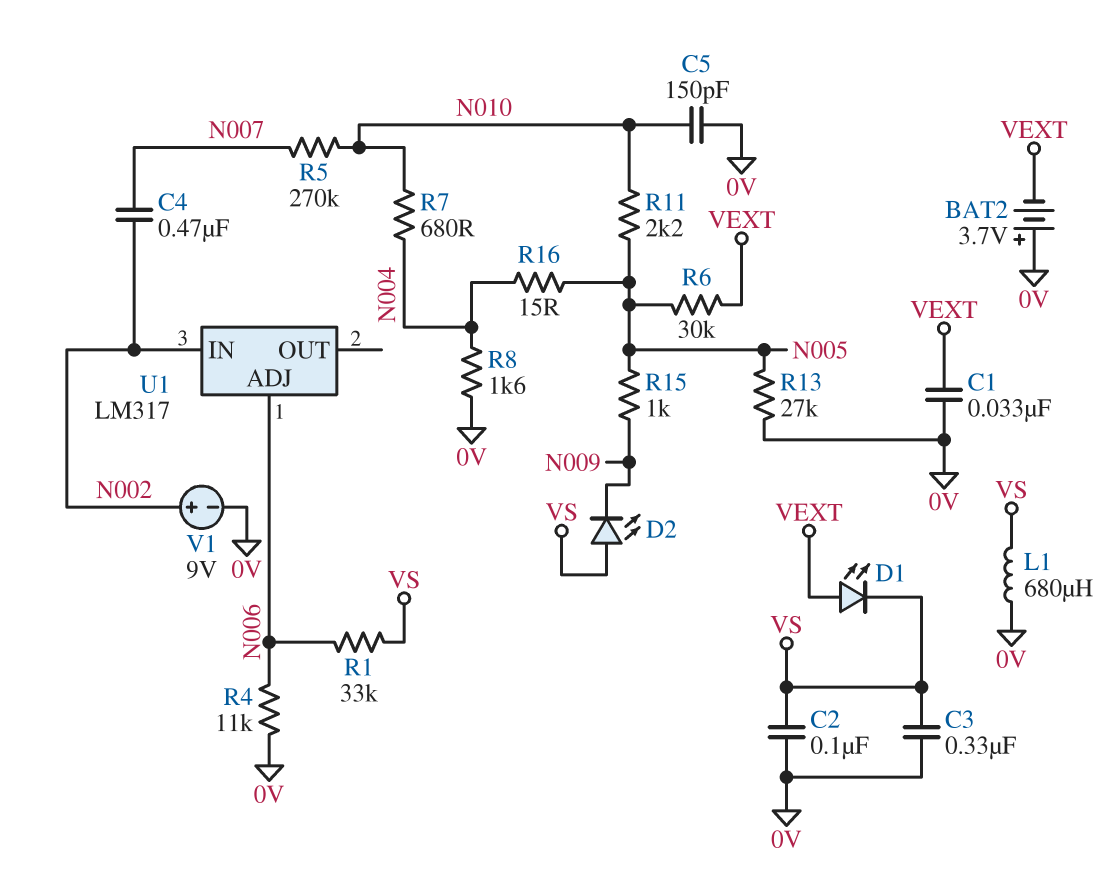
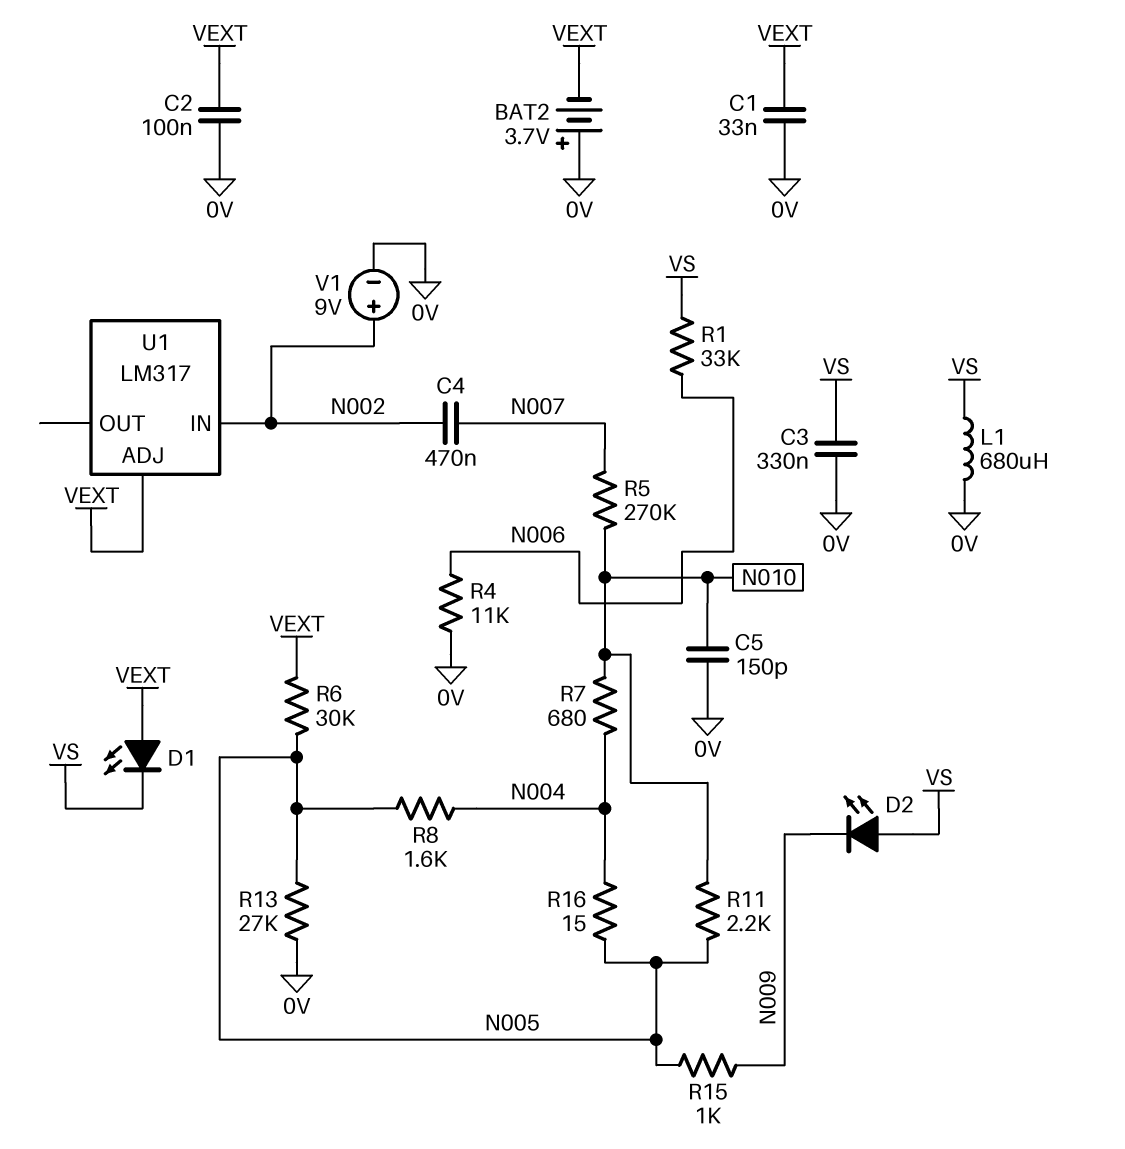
C2: 100nF (0V, VS) -> 100nF (0V, VEXT)
R8: 1.6k (0V, N004) -> 1.6k (N004, N005)
U1 pin ADJ: N006 -> VEXT

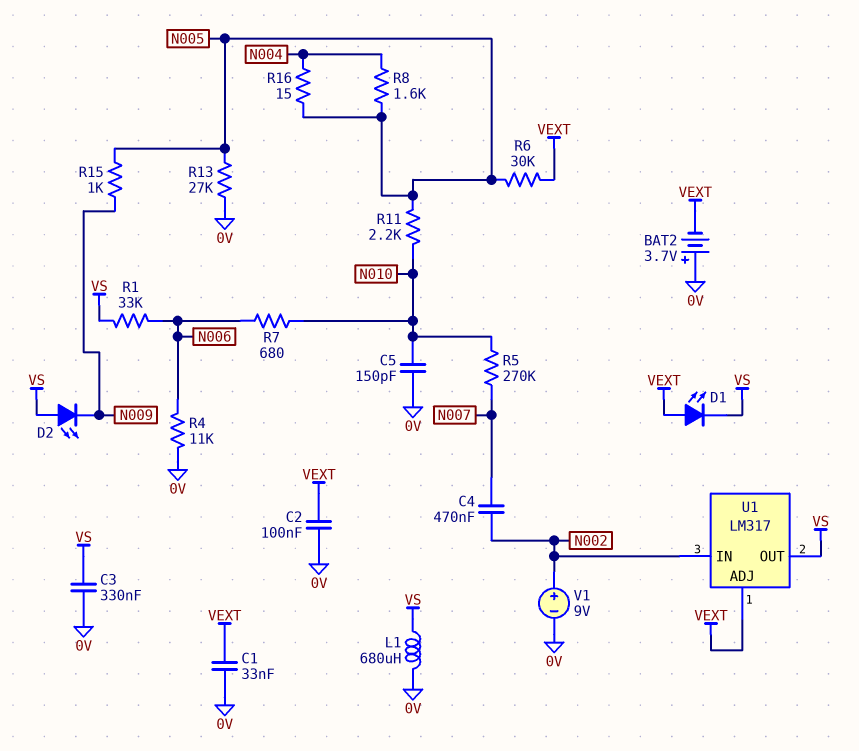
R7: 680 (N004, N010) -> 680 (N006, N010)
U1 pin OUT: none -> VS

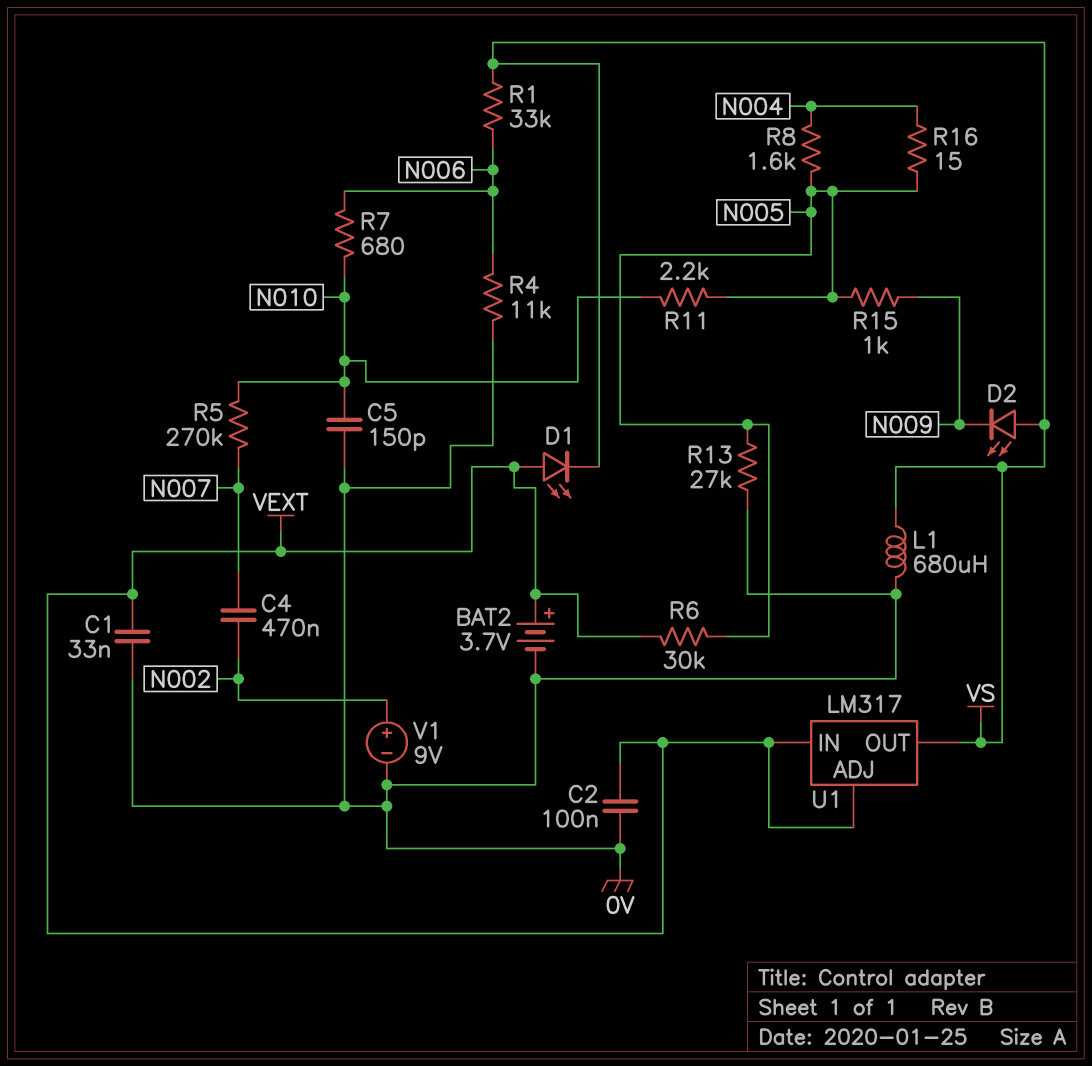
BAT2: 3.7V (plus 0V, minus VEXT) -> 3.7V (plus VEXT, minus 0V)
C3: 330nF (0V, VS) -> none
U1 pin IN: N002 -> VEXT

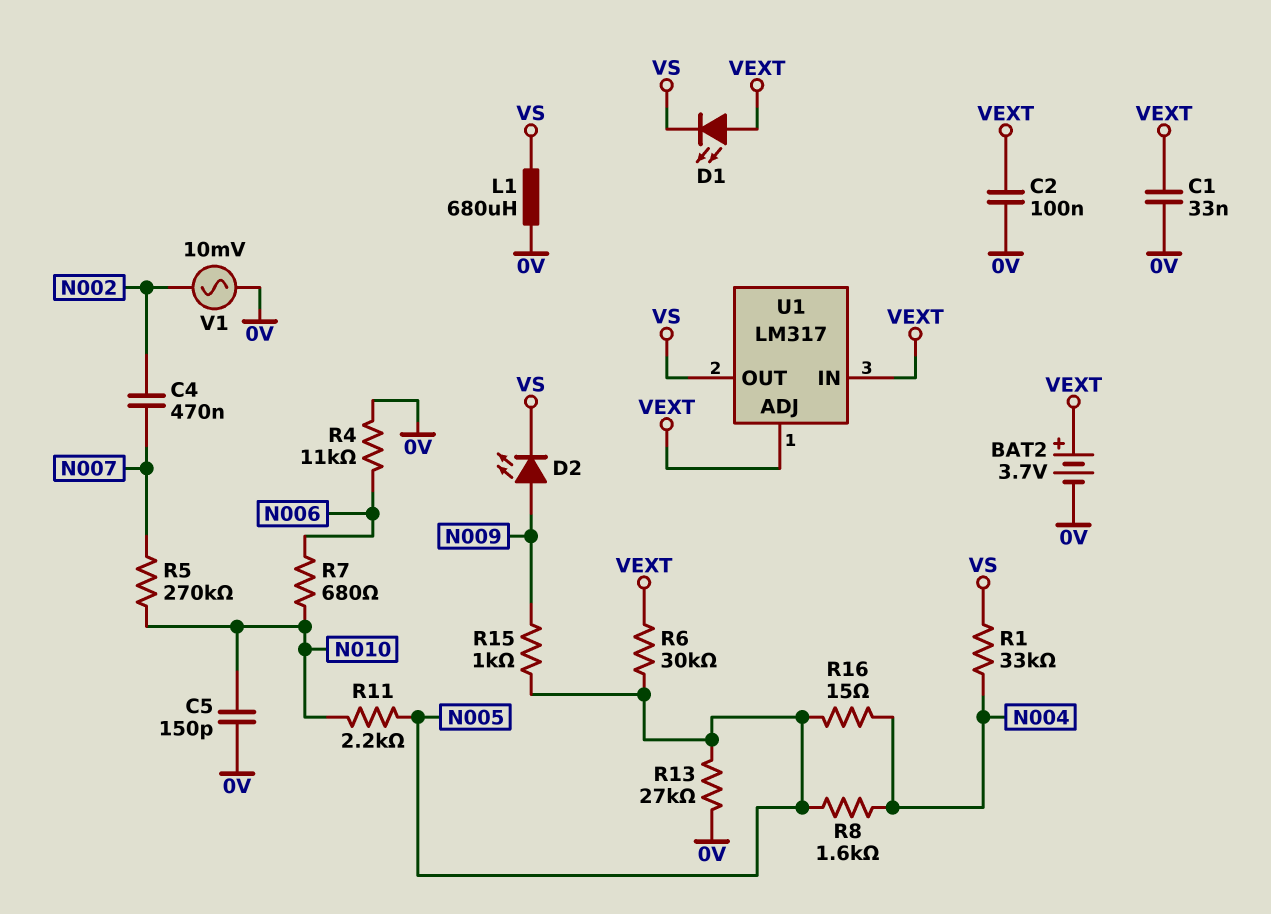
D2: LED (A VS, K N009) -> LED (A N009, K VS)
R1: 33k (N006, VS) -> 33k (N004, VS)
V1: 9V (plus N002, minus 0V) -> AC 10mV (0V, N002)

